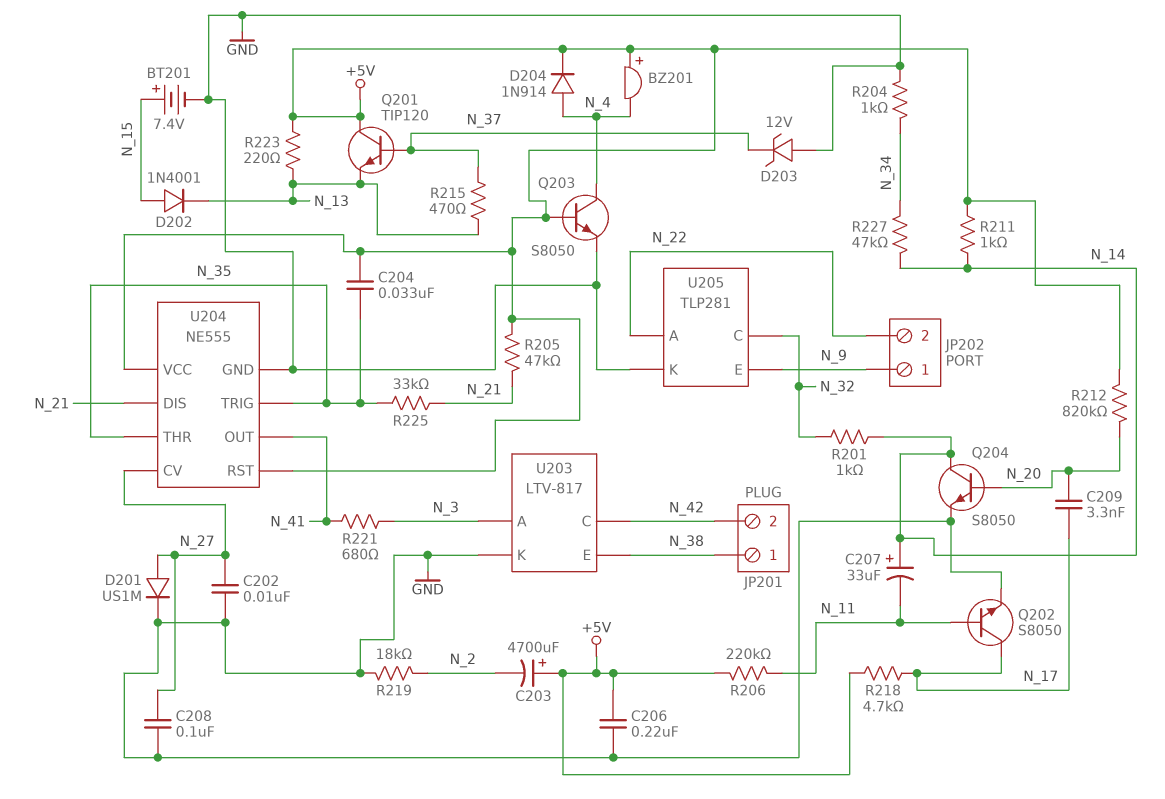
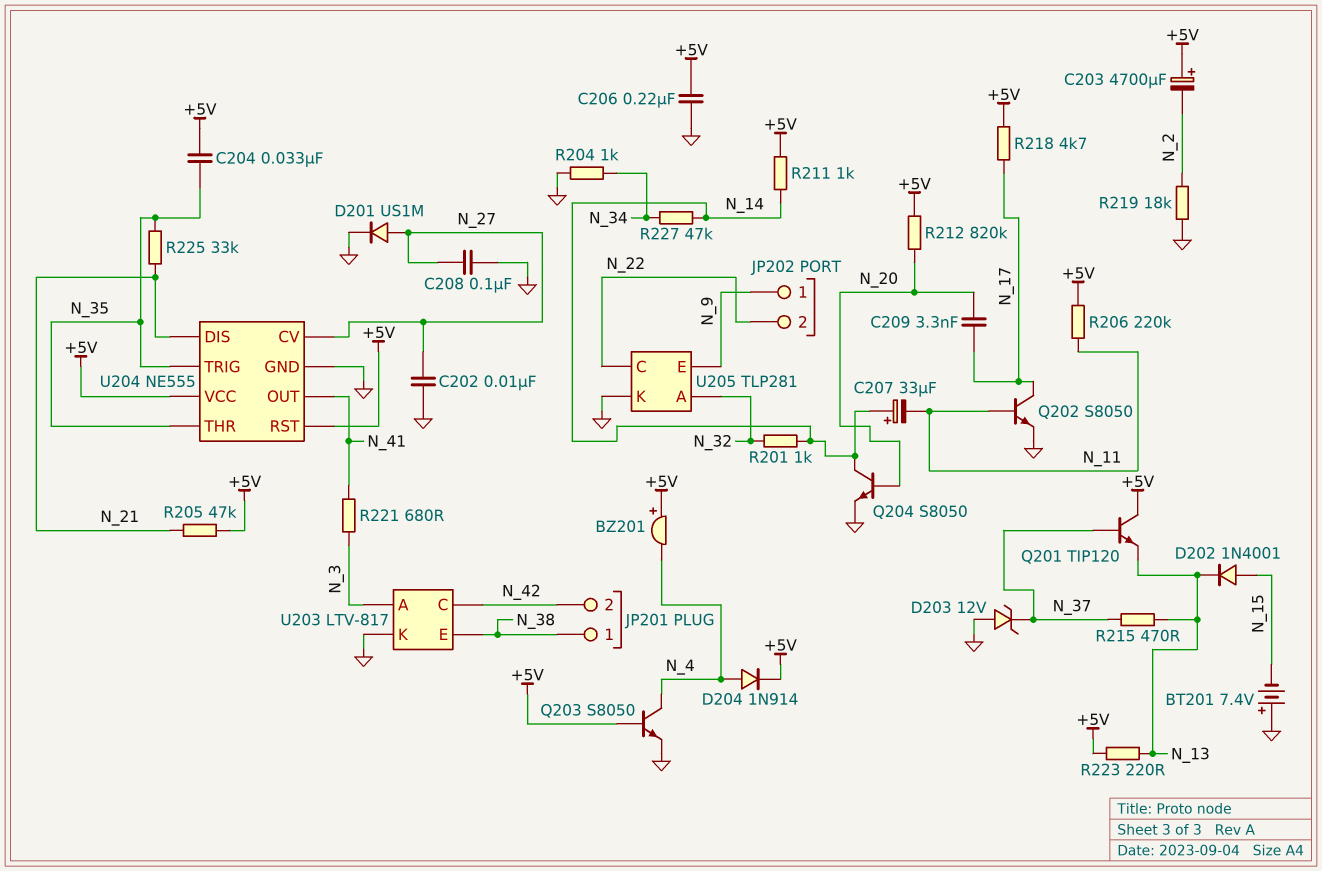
BT201: 7.4V (plus N_15, minus GND) -> 7.4V (plus GND, minus N_15)
U205 pin A: N_22 -> N_32
U205 pin C: N_32 -> N_22

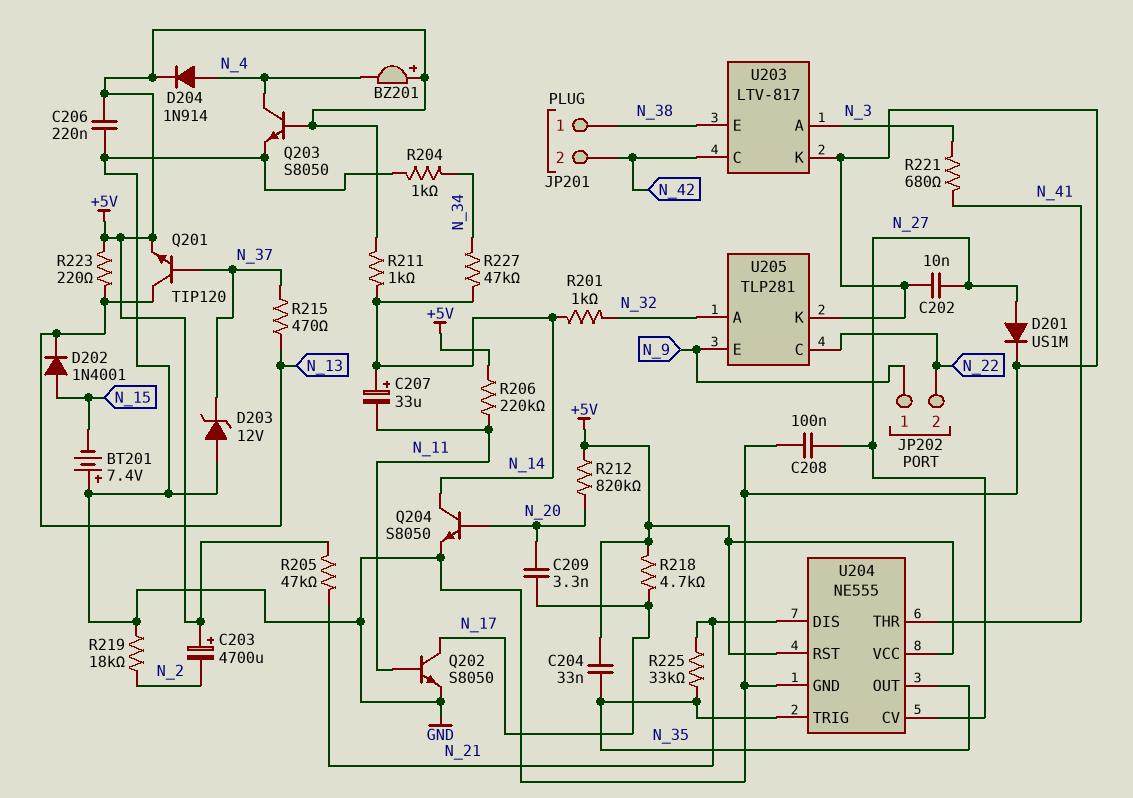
Q201: NPN TIP120 (B N_37, C +5V, E N_13) -> NPN TIP120 (B N_37, C N_13, E +5V)
U204 pin OUT: N_41 -> N_35
U204 pin THR: N_35 -> N_41

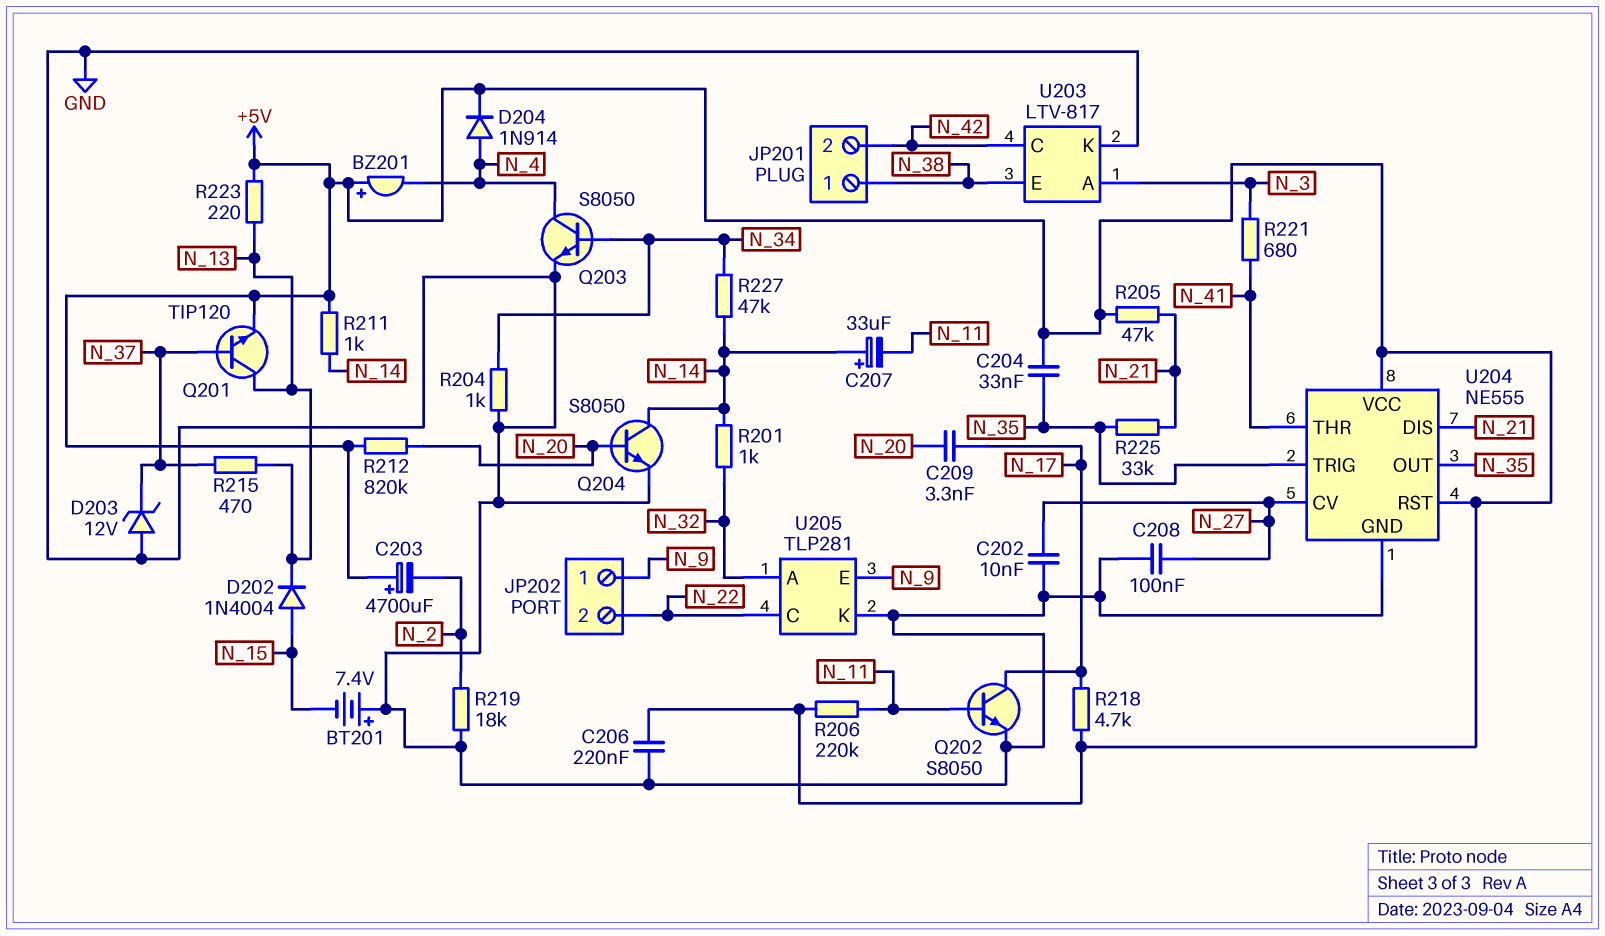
D201: diode US1M (A N_27, K GND) -> none
D202: diode 1N4001 (A N_15, K N_13) -> diode 1N4004 (A N_15, K N_13)
Q203: NPN S8050 (B +5V, C N_4, E GND) -> NPN S8050 (B N_34, C N_4, E GND)

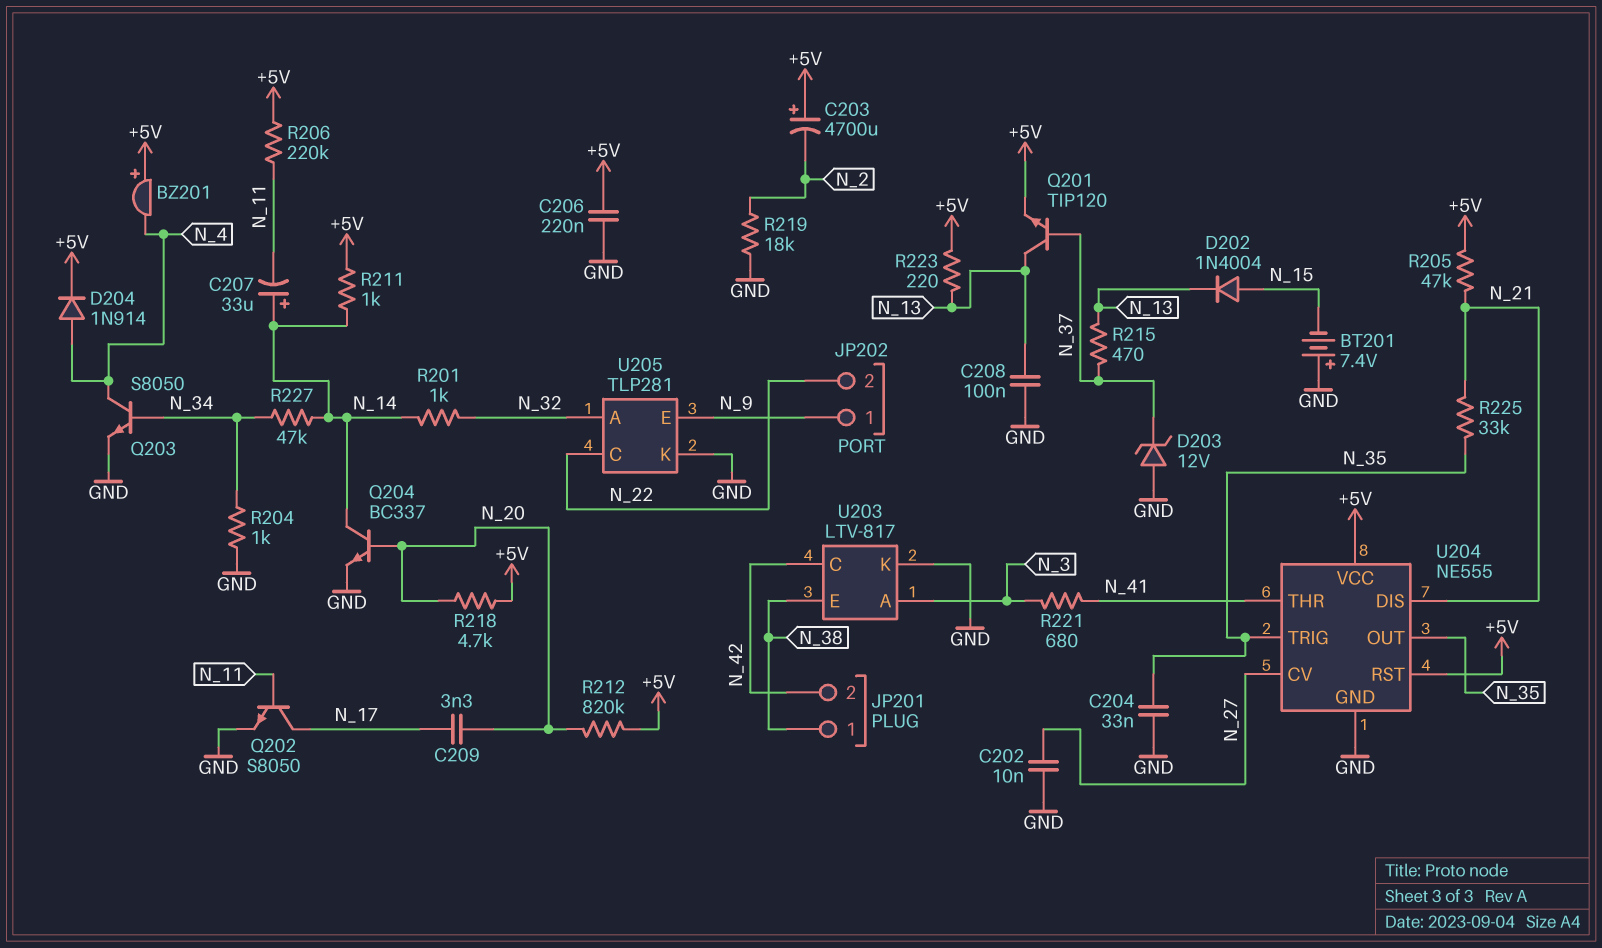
C204: 33nF (+5V, N_35) -> 33nF (GND, N_35)
C208: 100nF (GND, N_27) -> 100nF (GND, N_13)
Q204: NPN S8050 (B N_20, C N_14, E GND) -> NPN BC337 (B N_20, C N_14, E GND)
R218: 4.7k (+5V, N_17) -> 4.7k (+5V, N_20)

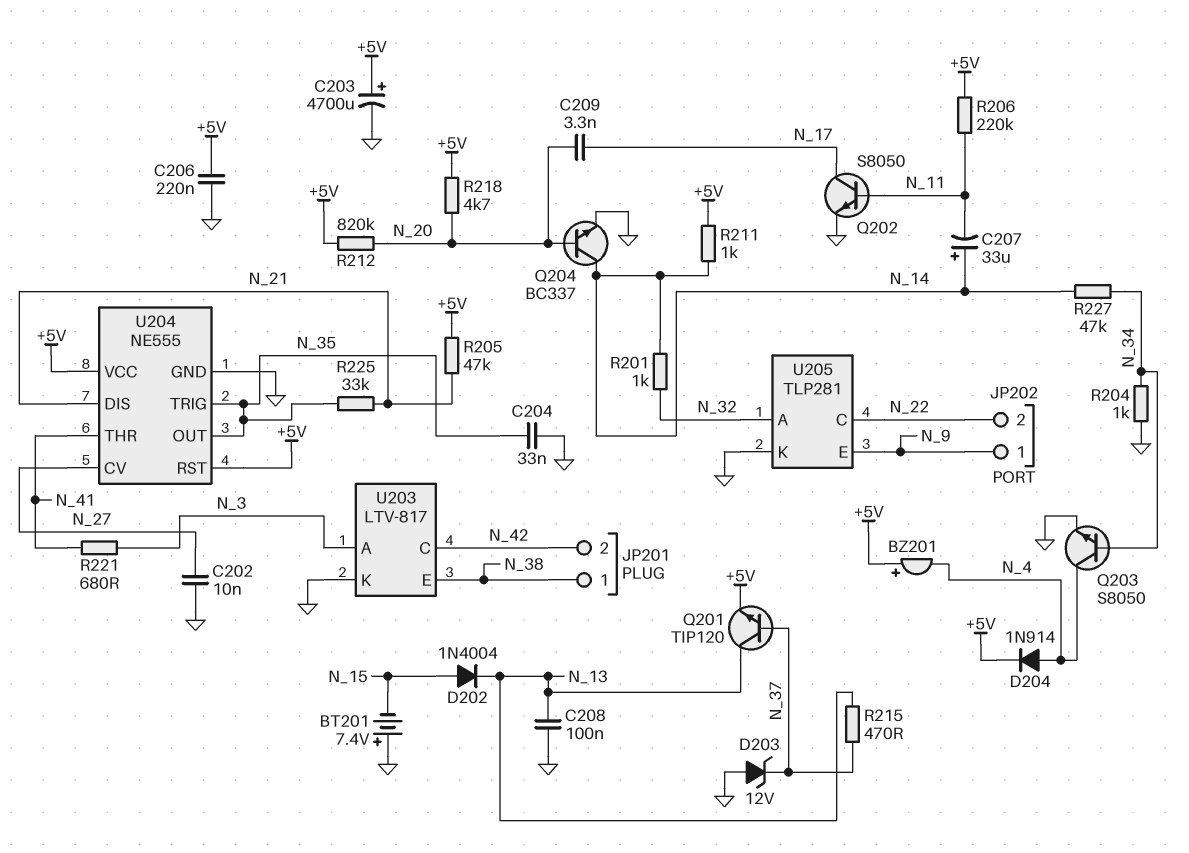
C203: 4700uF (plus +5V, minus N_2) -> 4700uF (plus +5V, minus GND)
R219: 18k (GND, N_2) -> none
R223: 220 (+5V, N_13) -> none

